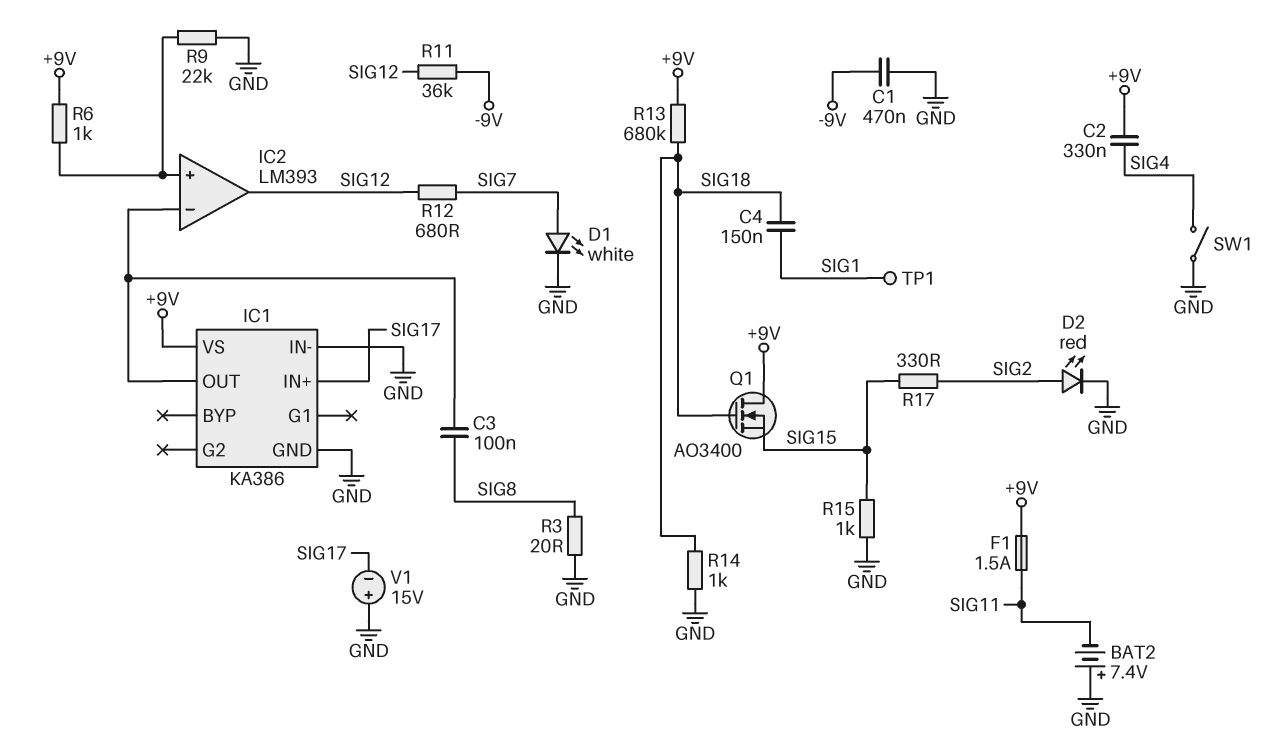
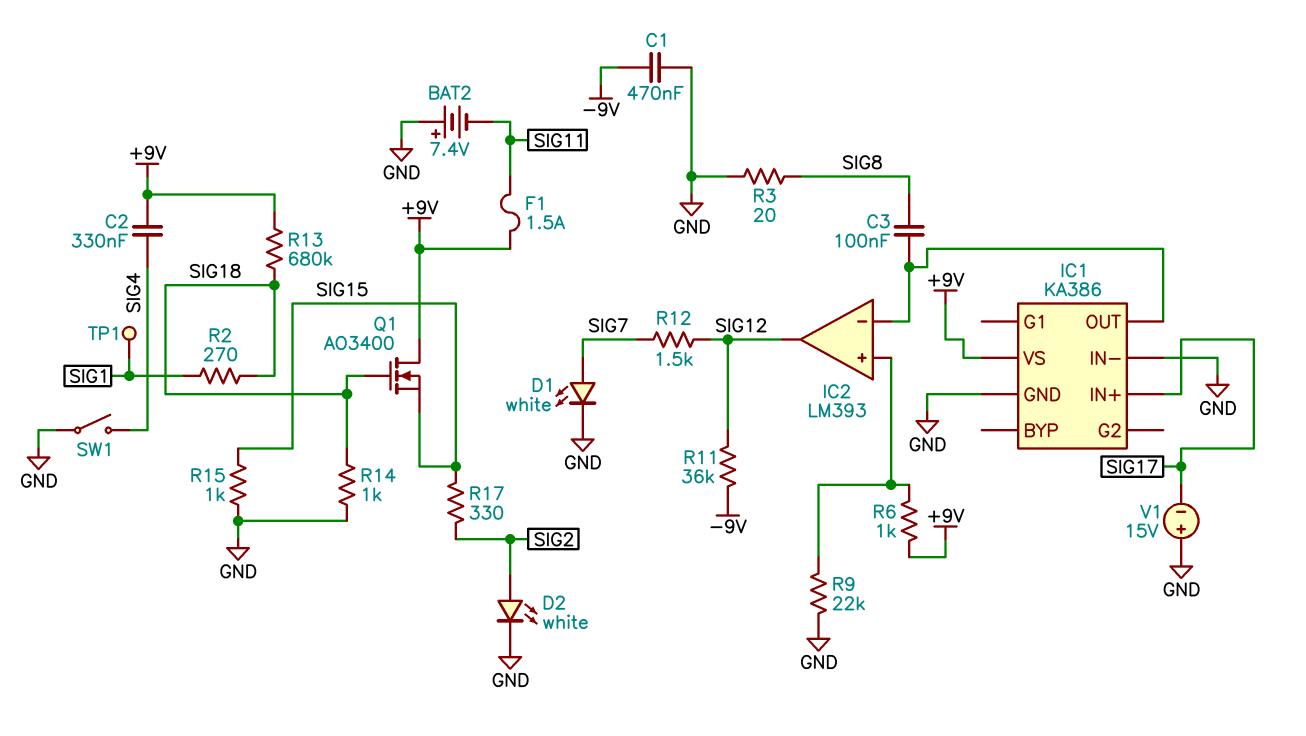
C4: 150nF (SIG1, SIG18) -> none
D2: LED red (A SIG2, K GND) -> LED white (A SIG2, K GND)
R2: none -> 270 (SIG1, SIG18)
R12: 680 (SIG7, SIG12) -> 1.5k (SIG7, SIG12)

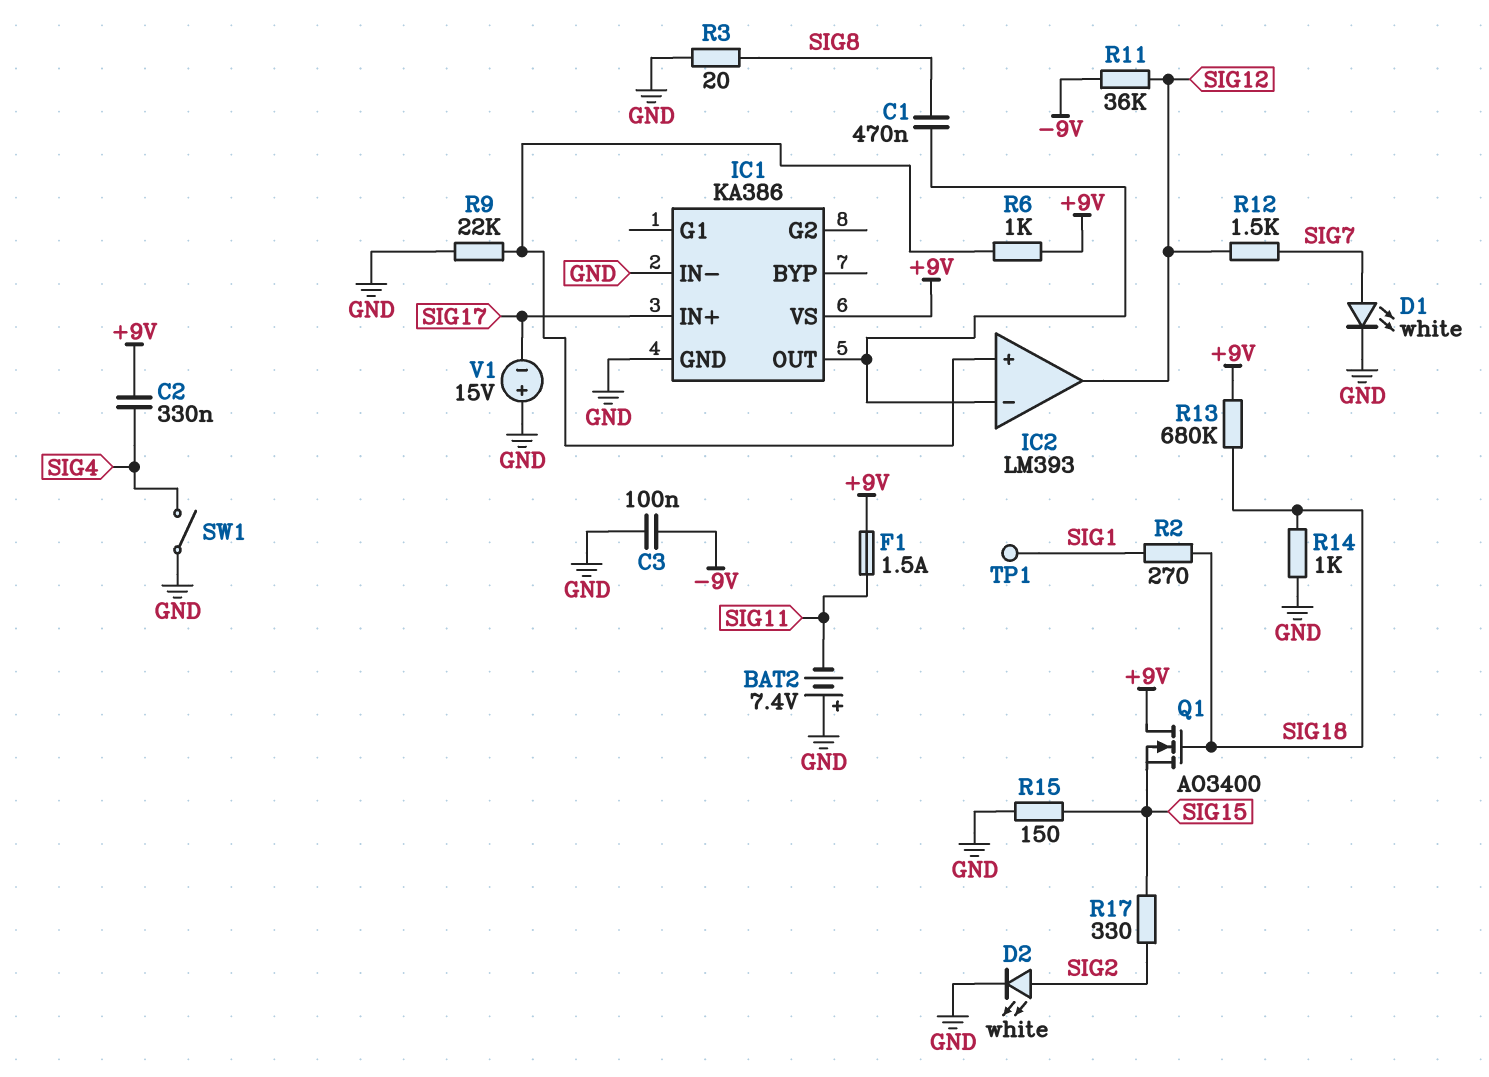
C1: 470nF (-9V, GND) -> 470nF (IC1/OUT, SIG8)
C3: 100nF (IC1/OUT, SIG8) -> 100nF (-9V, GND)
R15: 1k (GND, SIG15) -> 150 (GND, SIG15)

